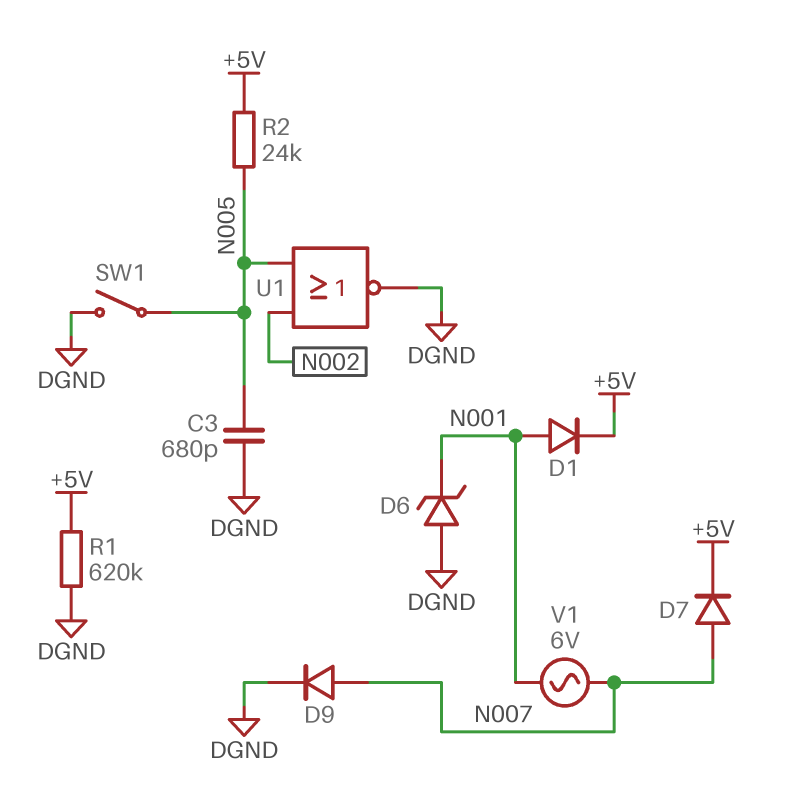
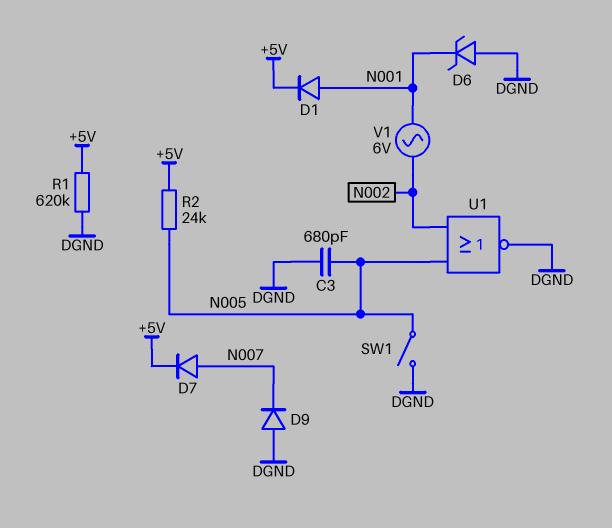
D9: diode (A N007, K DGND) -> diode (A DGND, K N007)
V1: AC 6V (N001, N007) -> AC 6V (N001, N002)

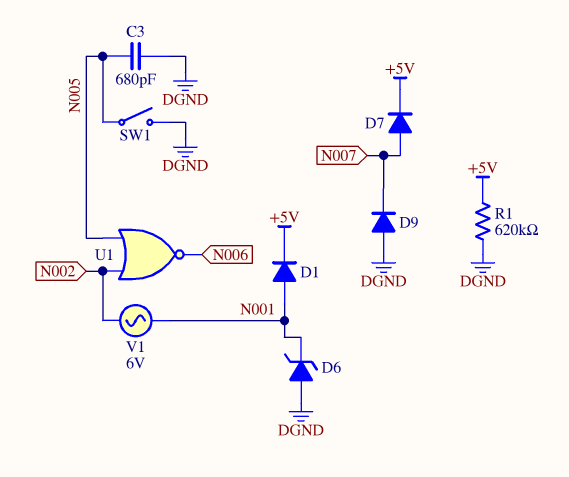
R2: 24k (+5V, N005) -> none
U1: NOR (in N002, in N005, out DGND) -> NOR (in N002, in N005, out N006)

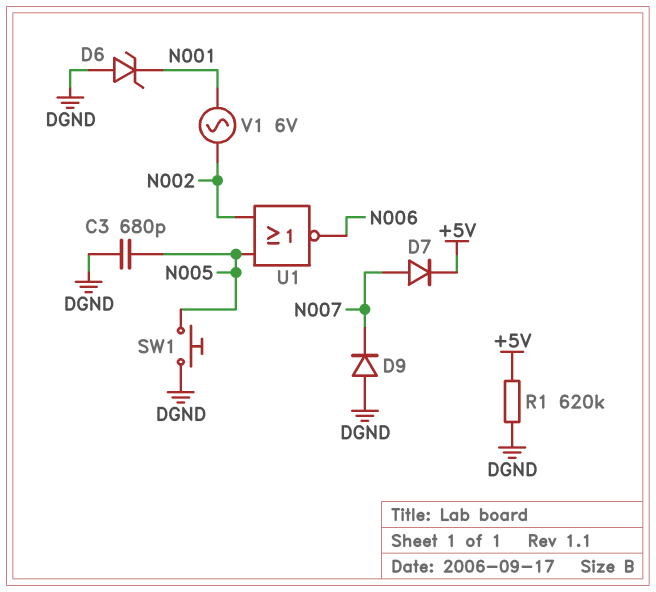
D1: diode (A N001, K +5V) -> none
SW1: switch (DGND, N005) -> button (DGND, N005)

